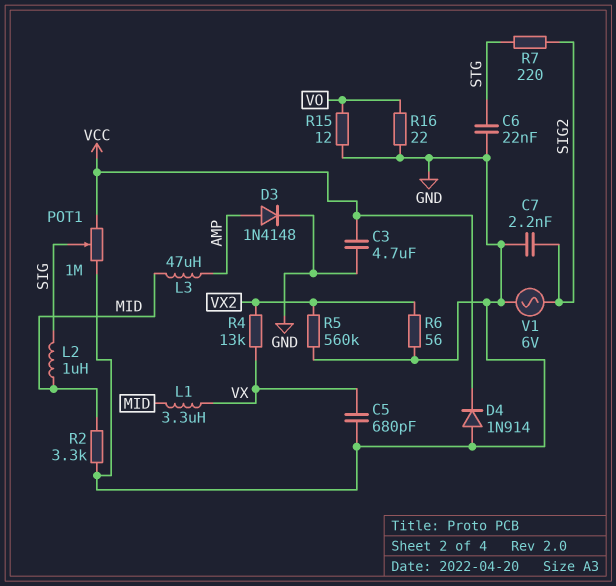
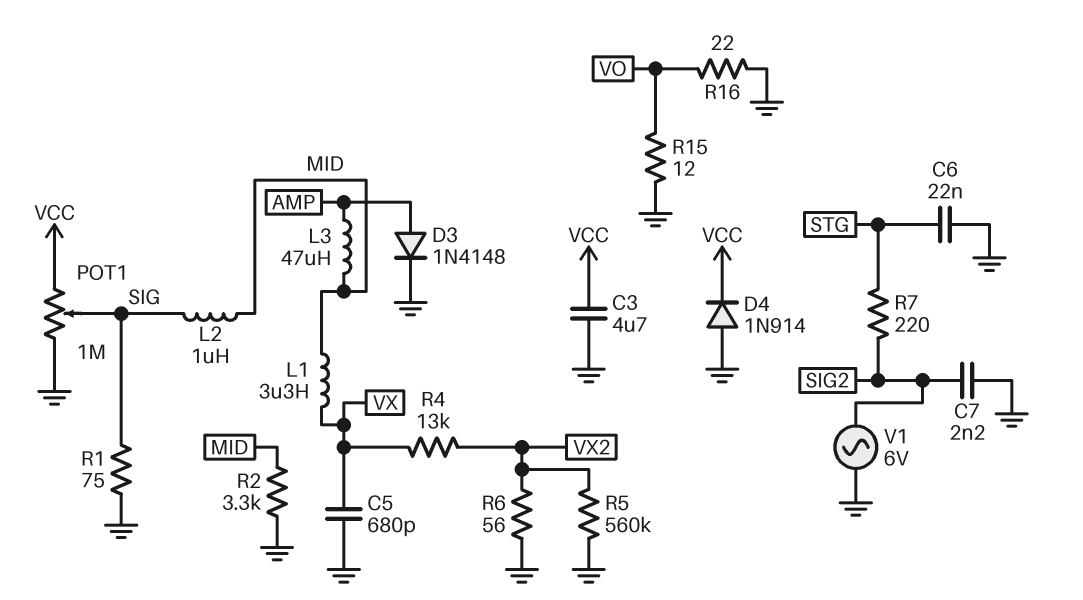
R1: none -> 75 (GND, SIG)

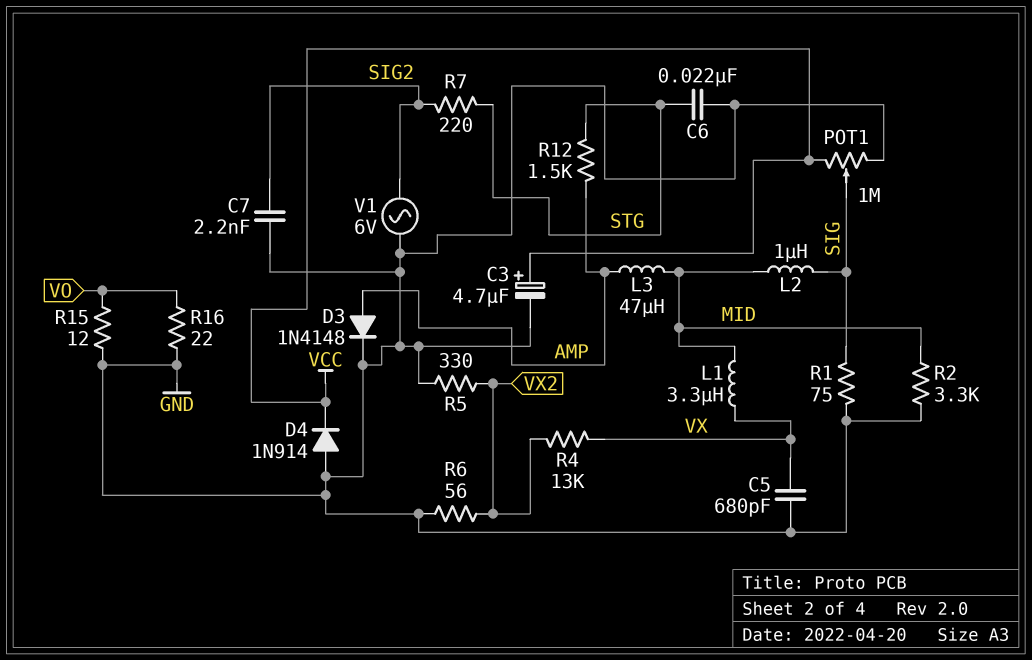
C3: 4.7uF (GND, VCC) -> 4.7uF (plus VCC, minus GND)
R5: 560k (GND, VX2) -> 330 (GND, VX2)
R12: none -> 1.5k (AMP, STG)

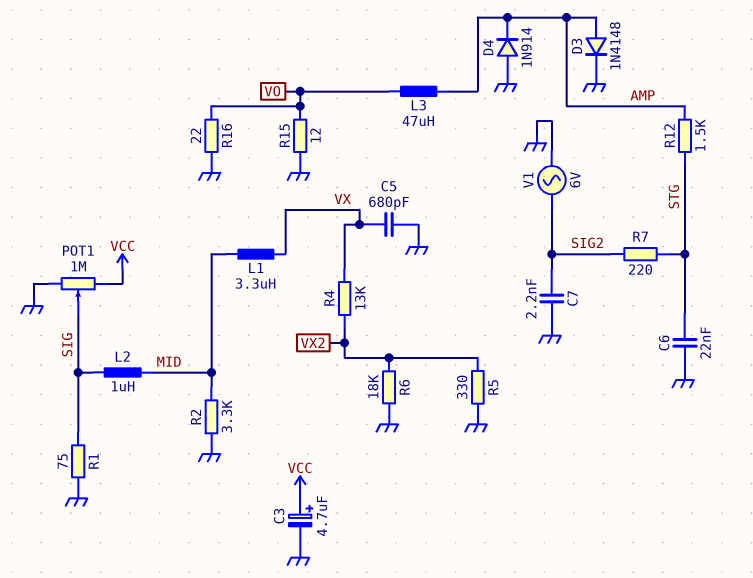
D4: diode 1N914 (A GND, K VCC) -> diode 1N914 (A GND, K AMP)
L3: 47uH (AMP, MID) -> 47uH (AMP, VO)
R6: 56 (GND, VX2) -> 18k (GND, VX2)

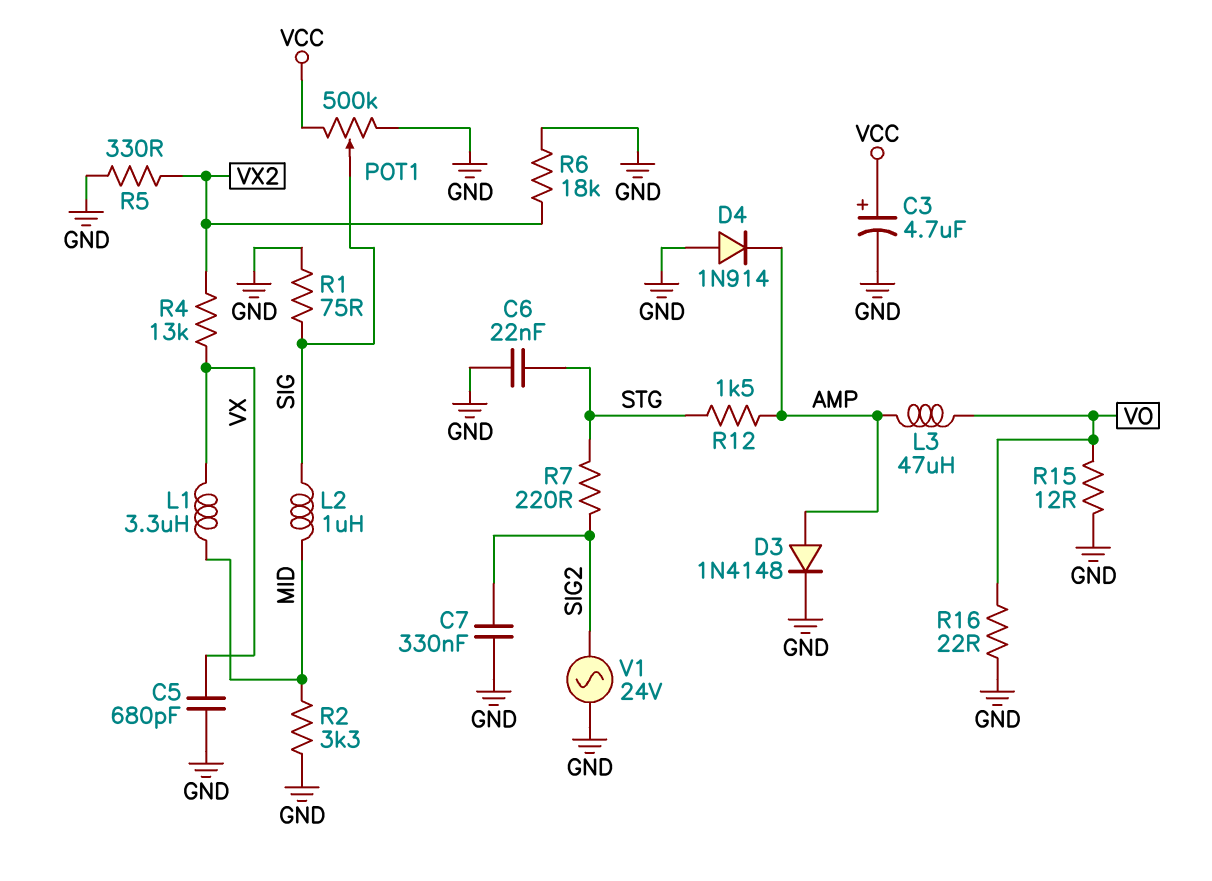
C7: 2.2nF (GND, SIG2) -> 330nF (GND, SIG2)
POT1: 1M (GND, VCC, wiper SIG) -> 500k (GND, VCC, wiper SIG)
V1: AC 6V (GND, SIG2) -> AC 24V (GND, SIG2)

